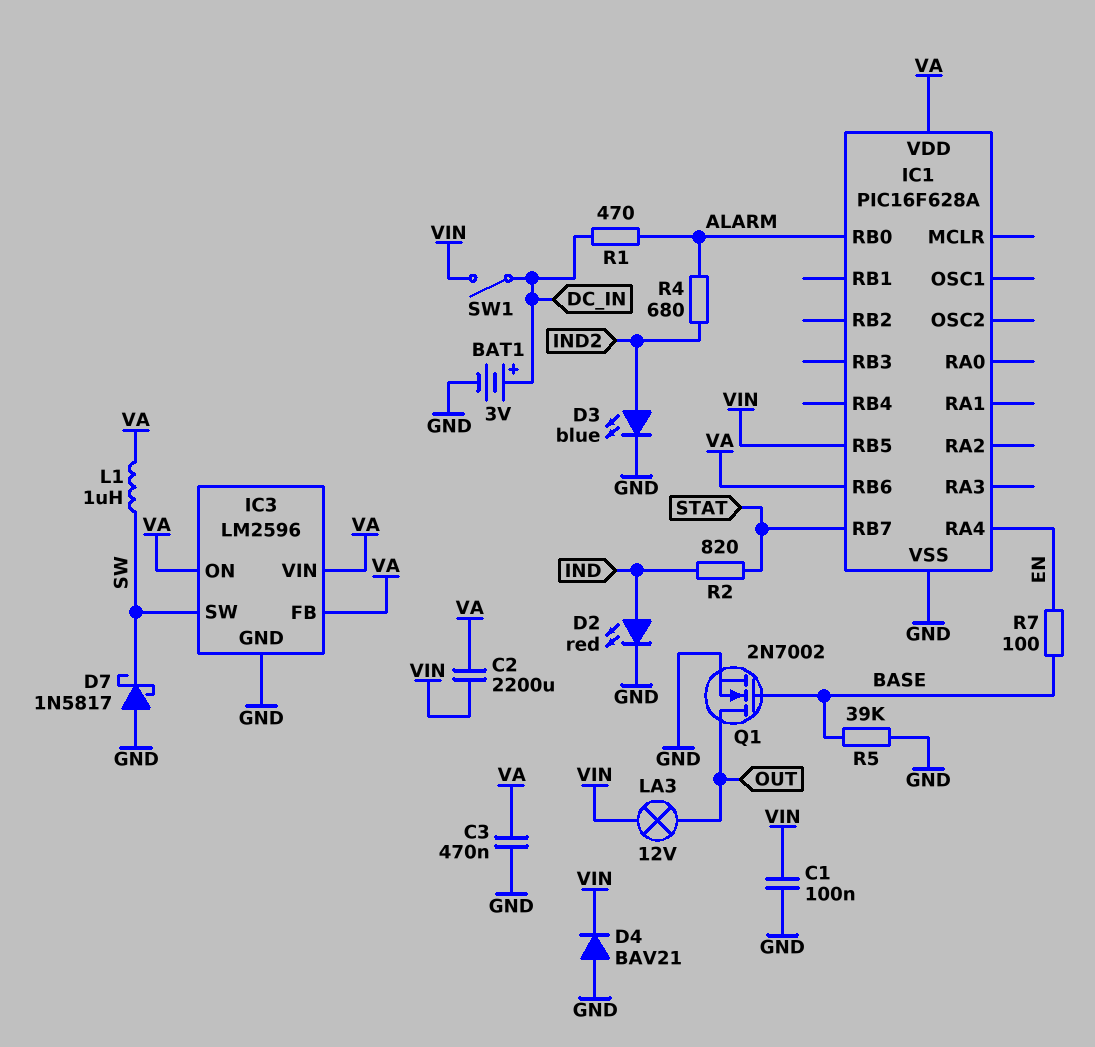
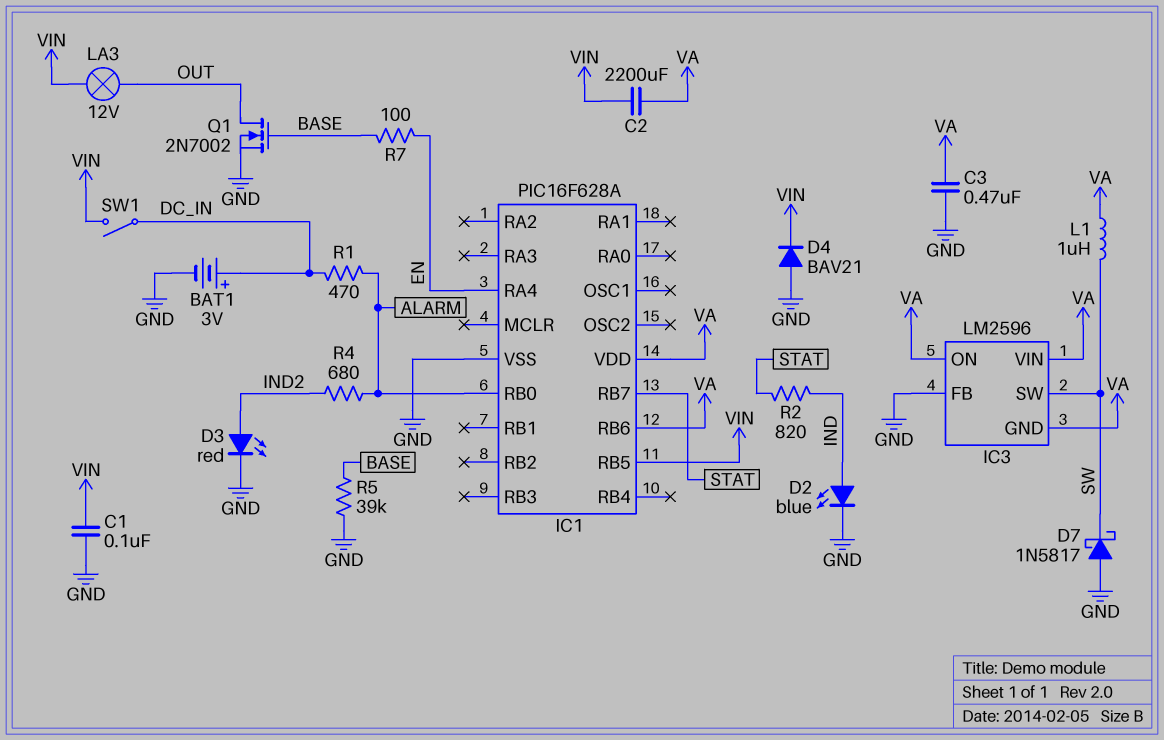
D2: LED red (A IND, K GND) -> LED blue (A IND, K GND)
D3: LED blue (A IND2, K GND) -> LED red (A IND2, K GND)
IC3 pin FB: VA -> GND
IC3 pin GND: GND -> VA

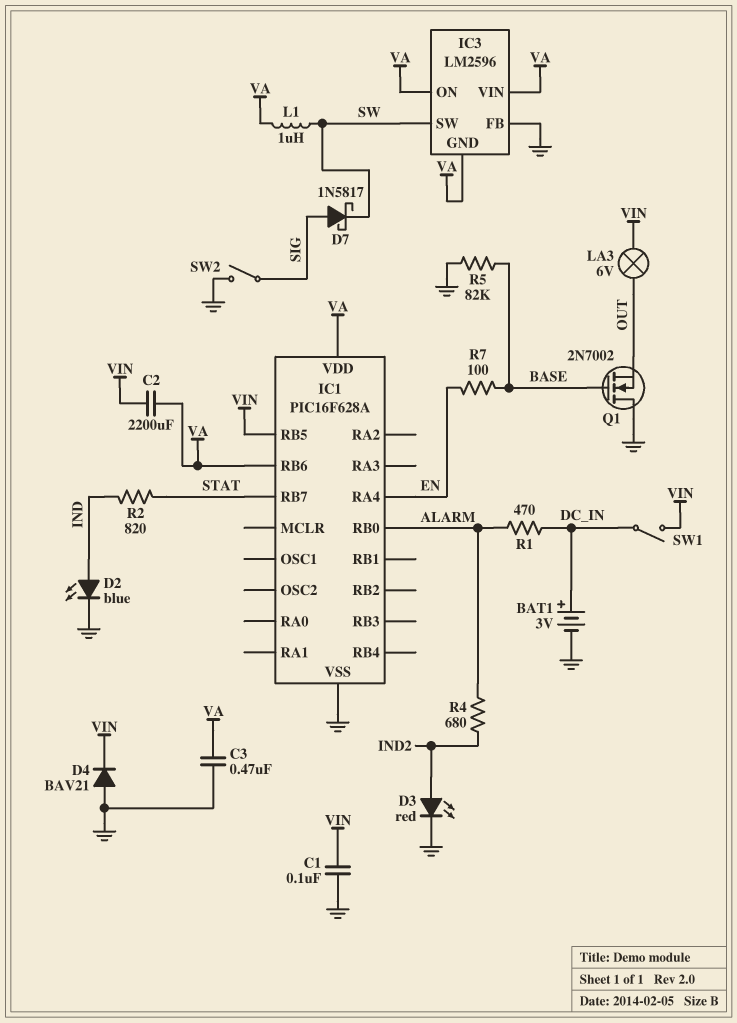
D7: schottky 1N5817 (A GND, K SW) -> schottky 1N5817 (A SIG, K SW)
LA3: lamp 12V (OUT, VIN) -> lamp 6V (OUT, VIN)
Q1: NMOS 2N7002 (G BASE, D OUT, S GND) -> NMOS 2N7002 (G BASE, D GND, S OUT)
R5: 39k (BASE, GND) -> 82k (BASE, GND)
SW2: none -> switch (GND, SIG)

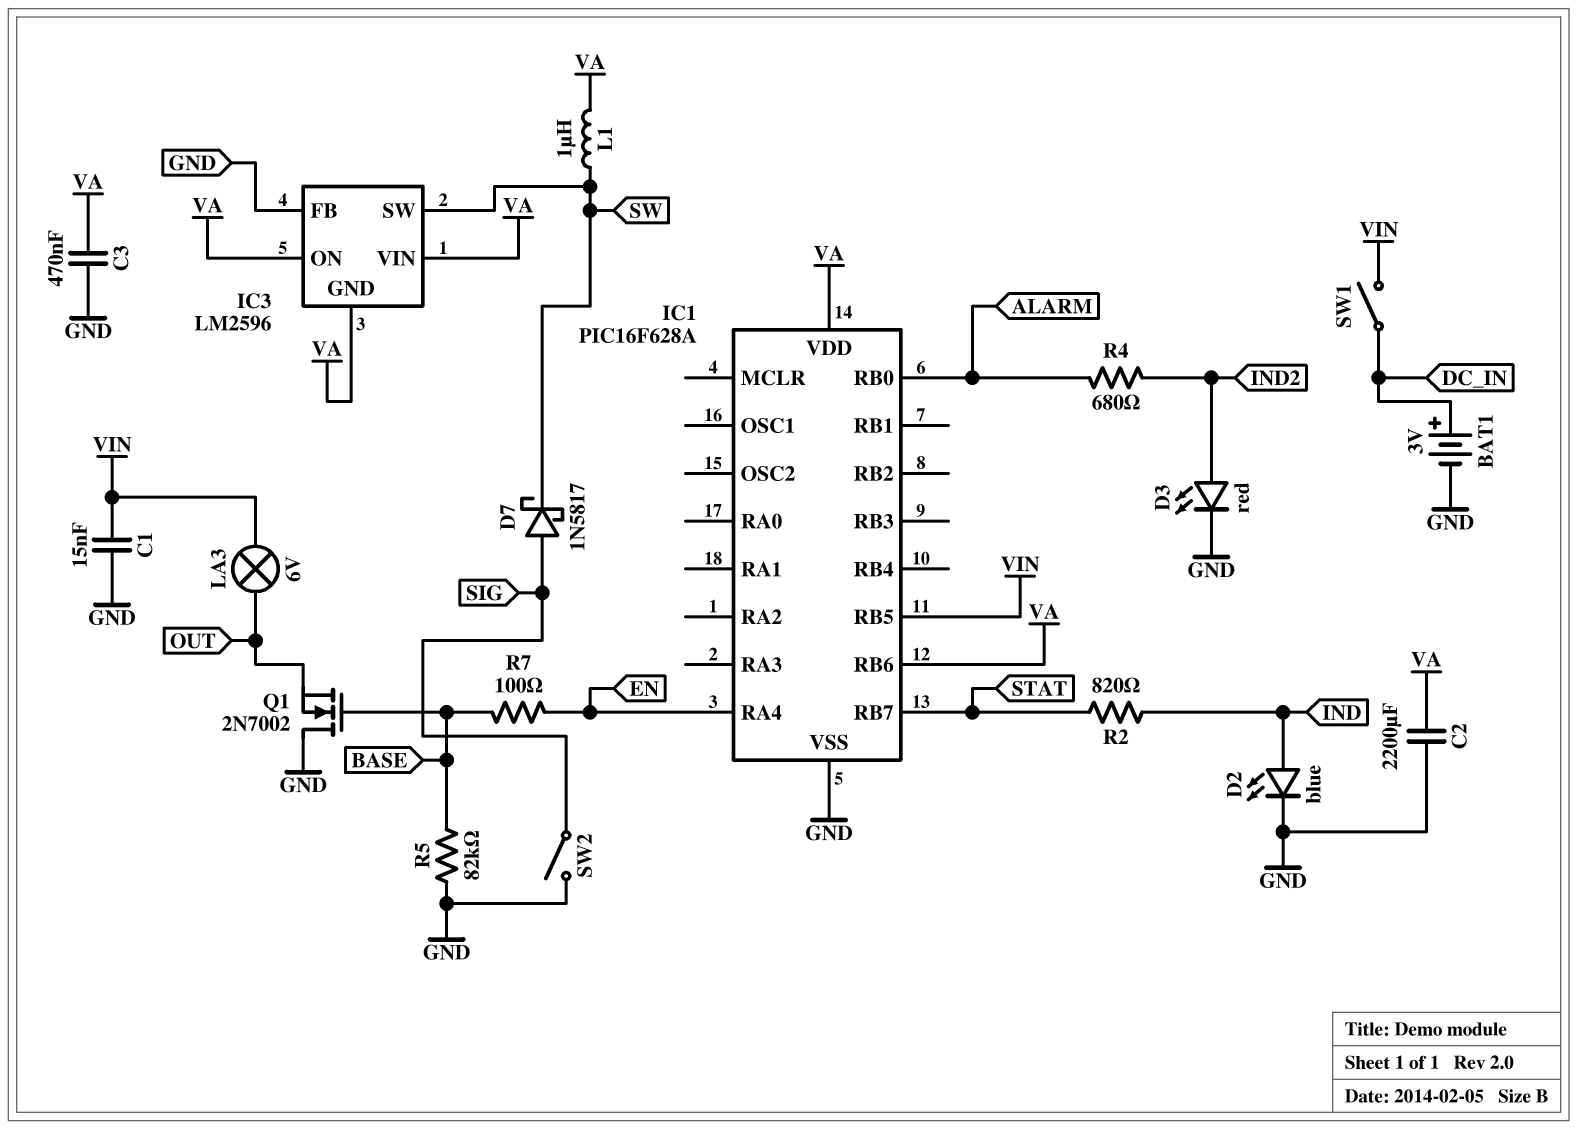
C1: 100nF (GND, VIN) -> 15nF (GND, VIN)
C2: 2200uF (VA, VIN) -> 2200uF (GND, VA)
D4: diode BAV21 (A GND, K VIN) -> none
R1: 470 (ALARM, DC_IN) -> none

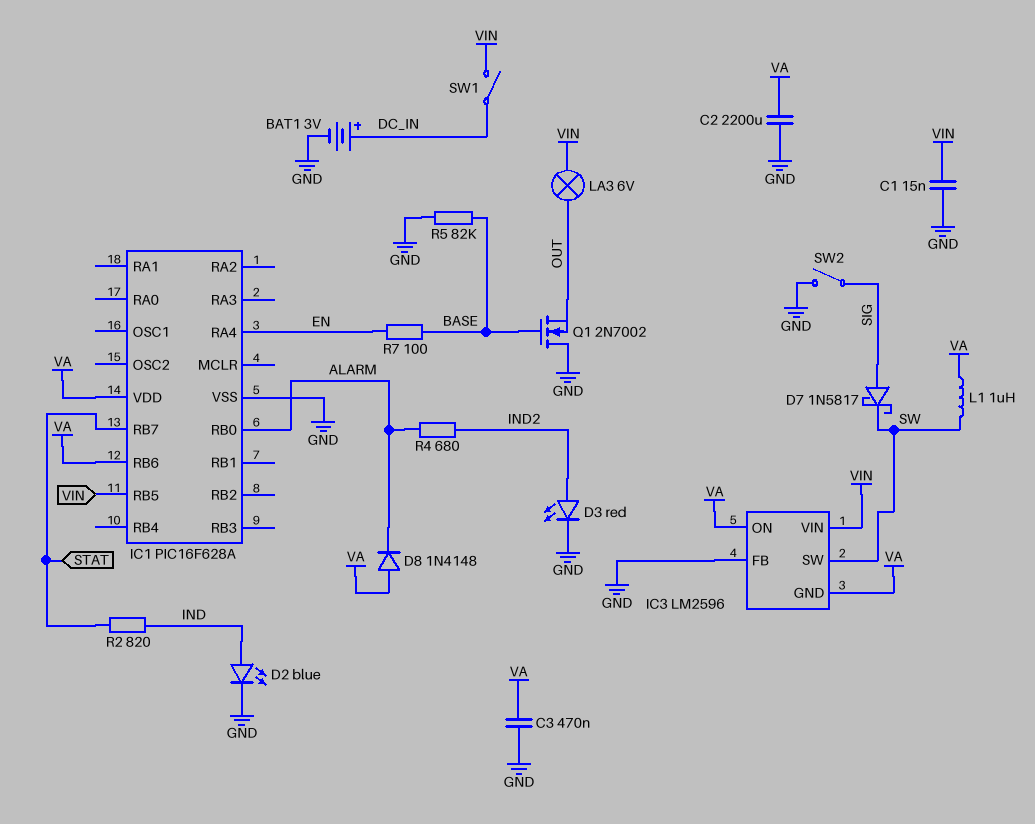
D8: none -> diode 1N4148 (A VA, K ALARM)
IC3 pin VIN: VA -> VIN

